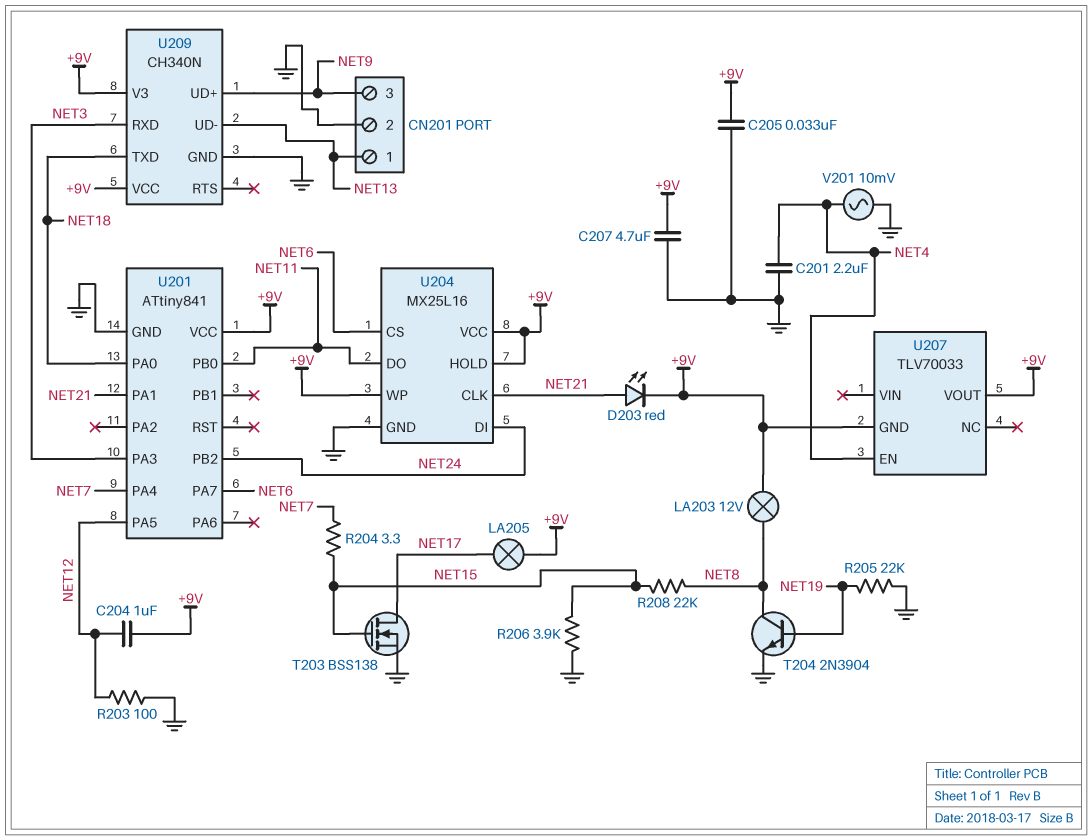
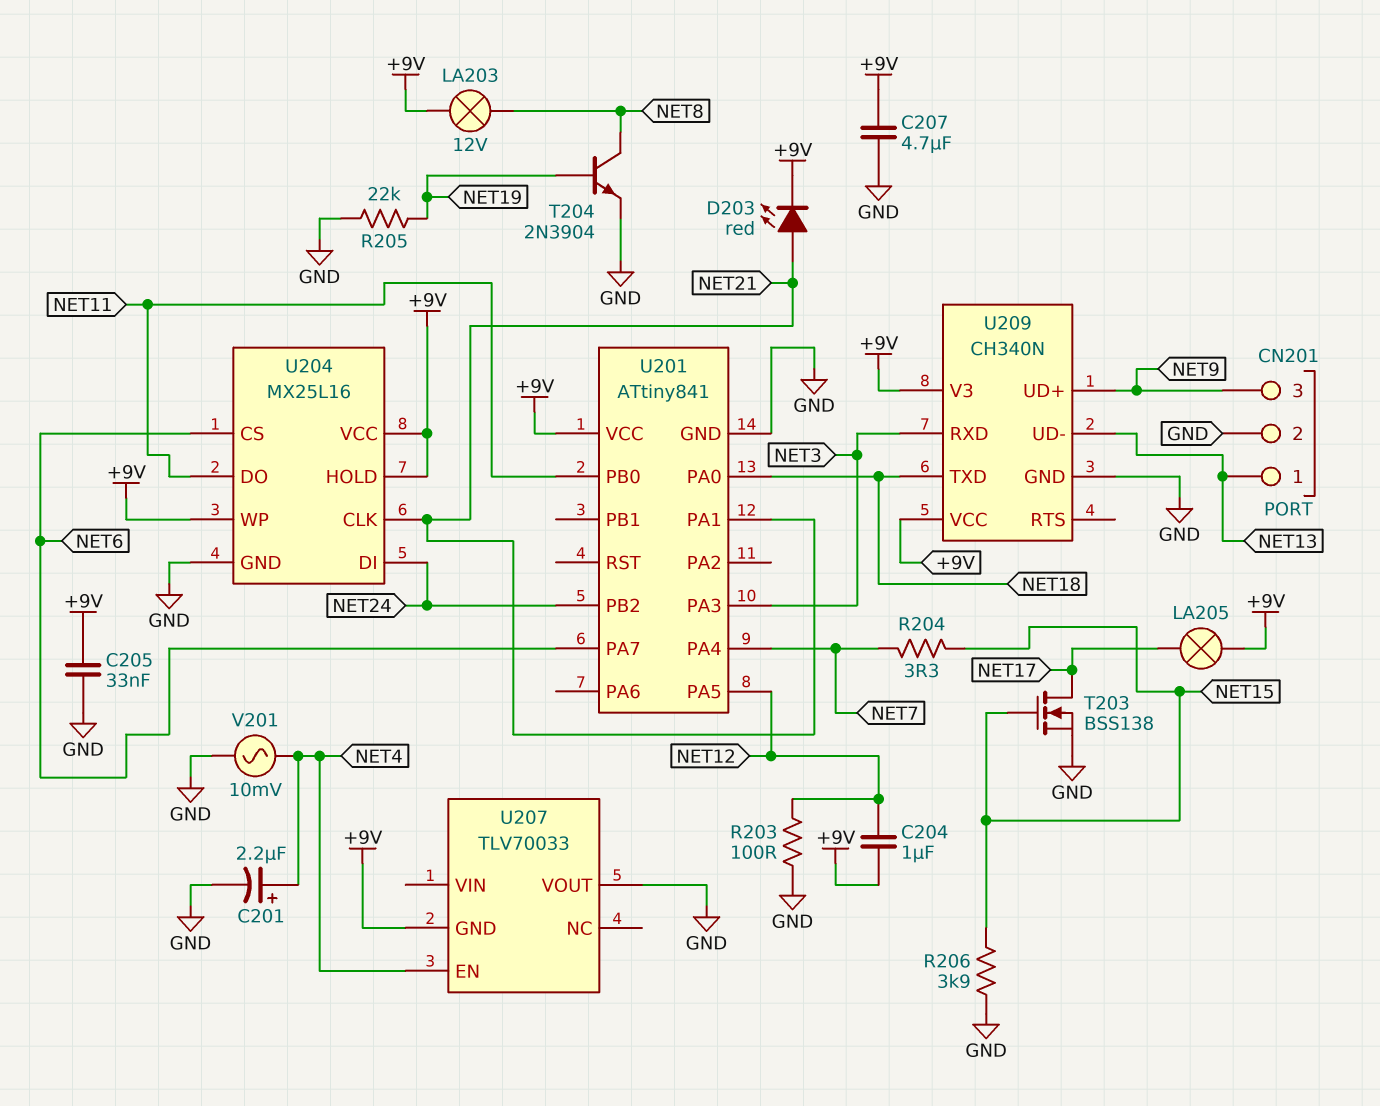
C201: 2.2uF (GND, NET4) -> 2.2uF (plus NET4, minus GND)
R208: 22k (NET8, NET15) -> none
U207 pin VOUT: +9V -> GND

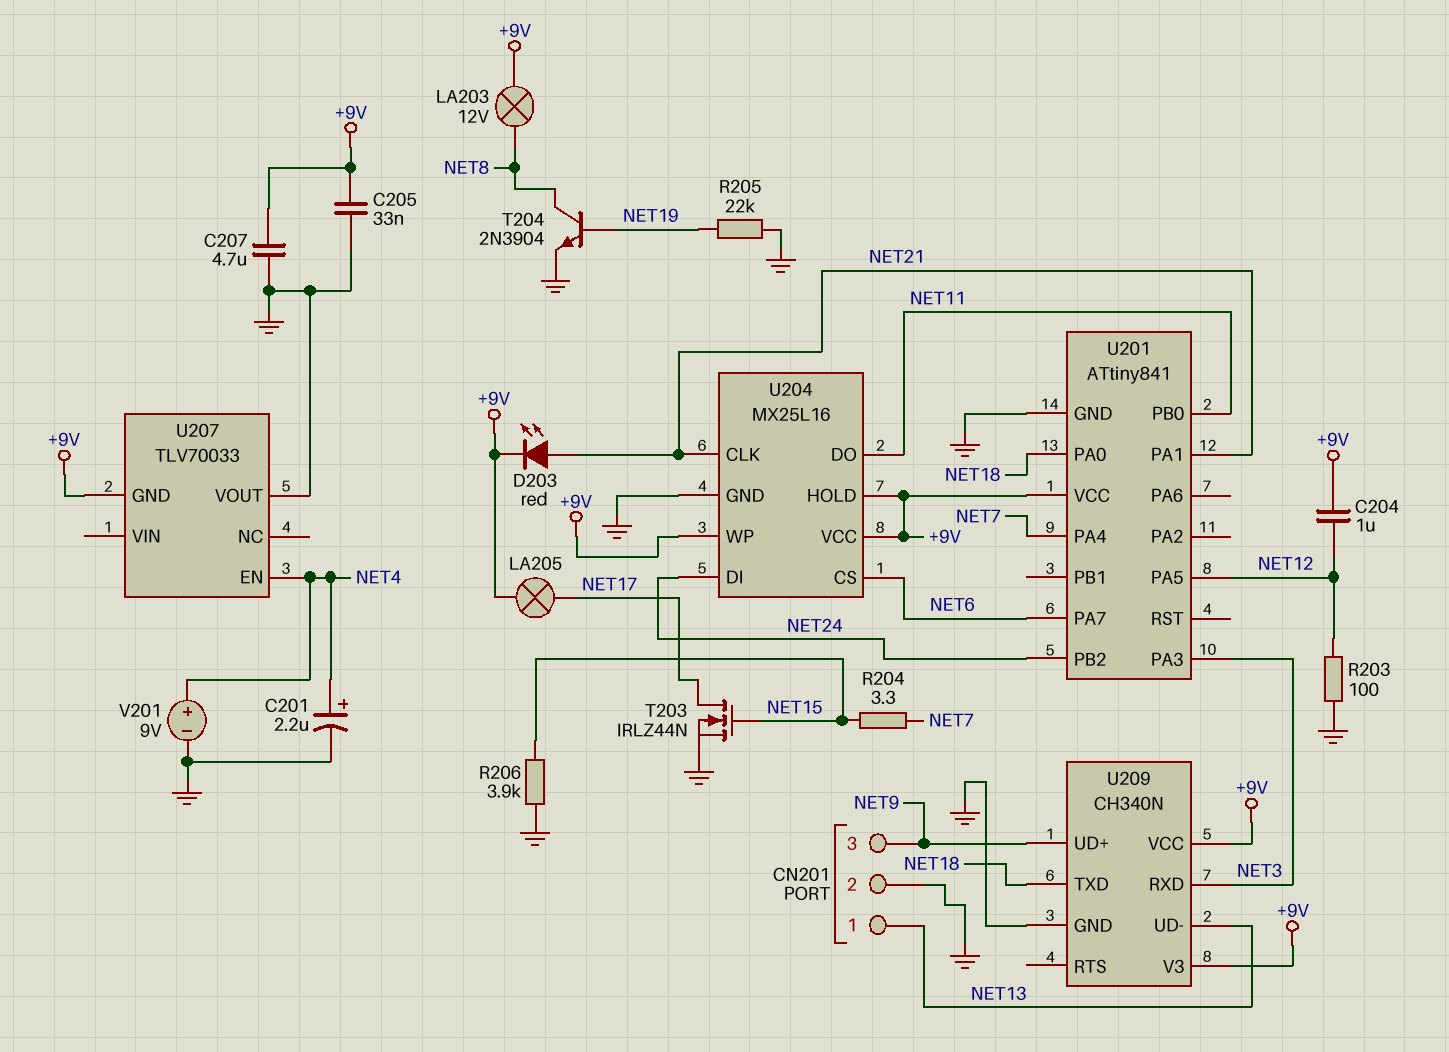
T203: NMOS BSS138 (G NET15, D NET17, S GND) -> NMOS IRLZ44N (G NET15, D NET17, S GND)
V201: AC 10mV (GND, NET4) -> 9V (plus NET4, minus GND)

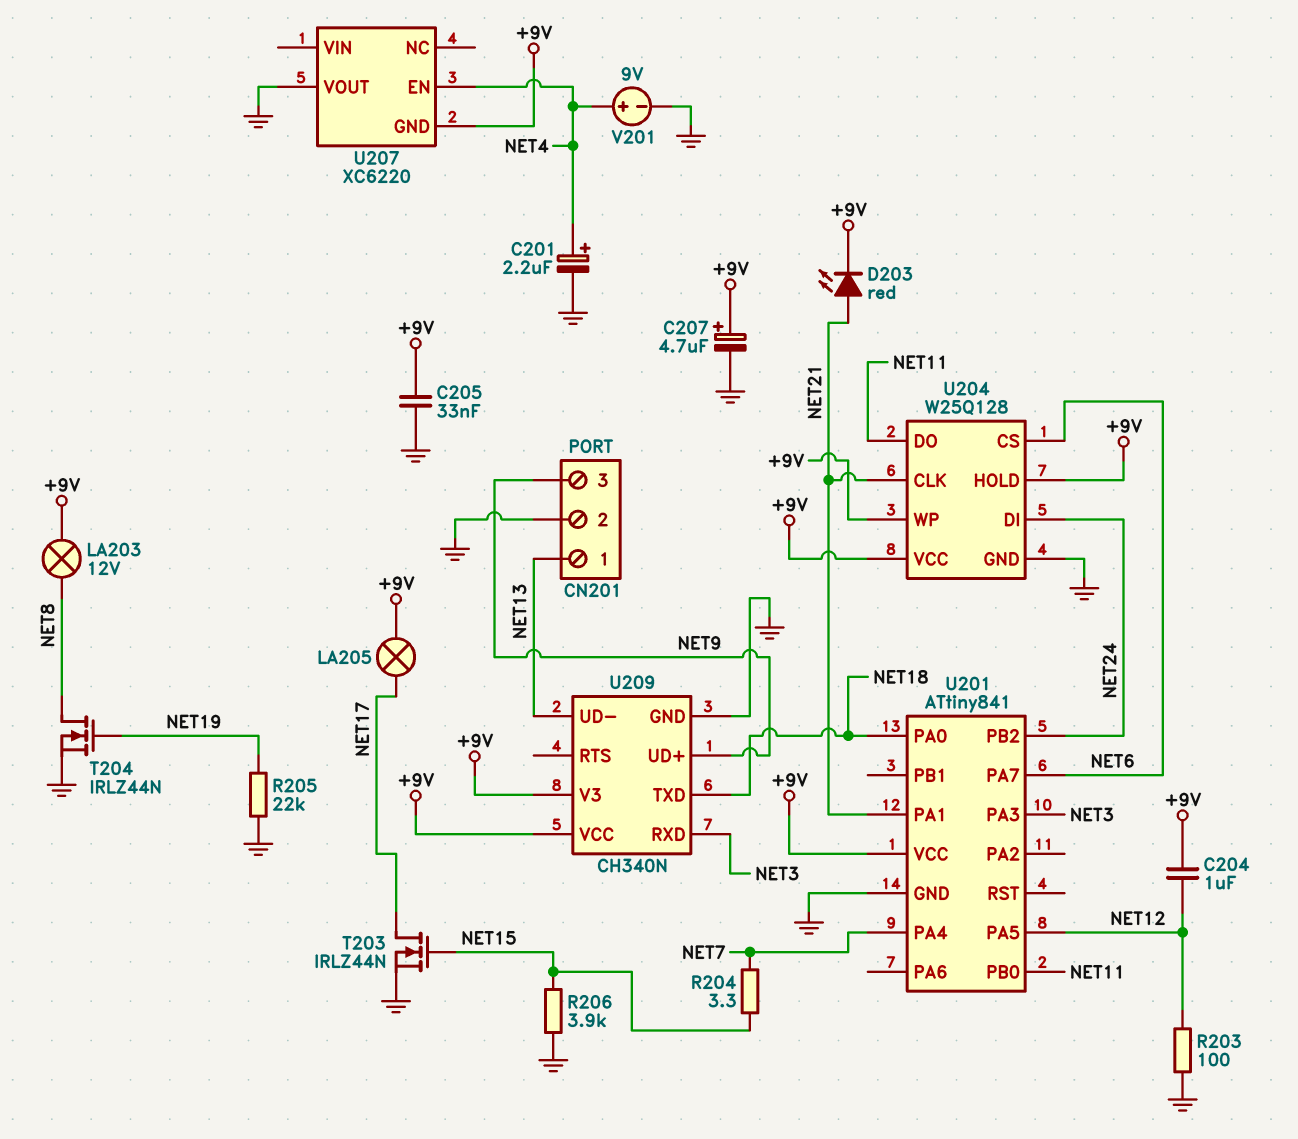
C207: 4.7uF (+9V, GND) -> 4.7uF (plus +9V, minus GND)
T204: NPN 2N3904 (B NET19, C NET8, E GND) -> NMOS IRLZ44N (G NET19, D NET8, S GND)
U204: MX25L16 -> W25Q128
U207: TLV70033 -> XC6220

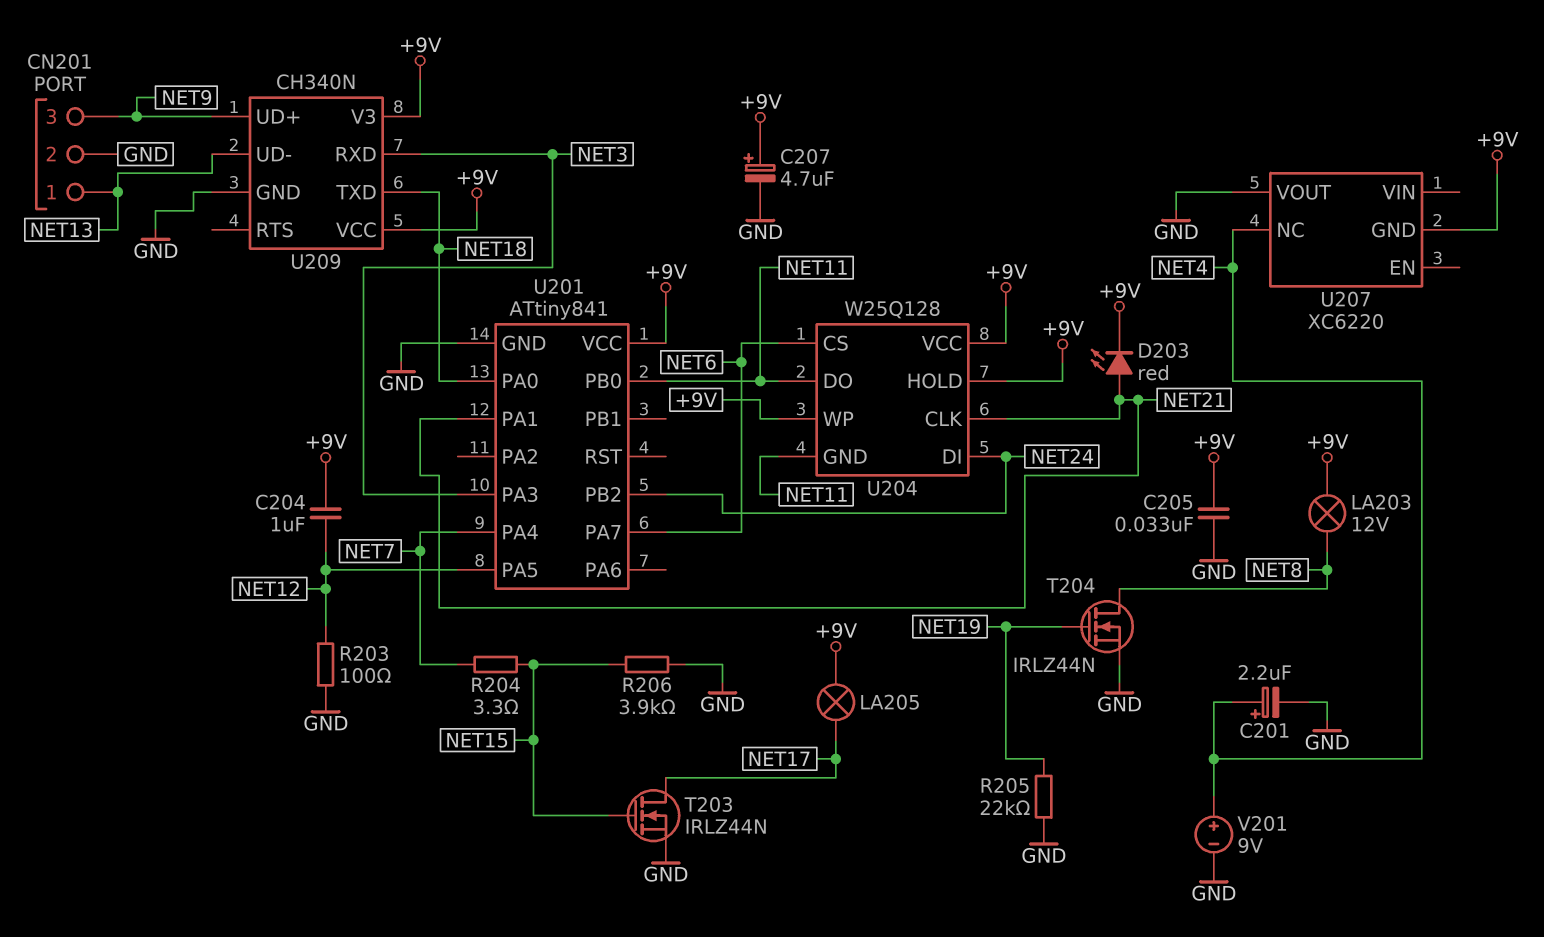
U204 pin GND: GND -> NET11
U207 pin EN: NET4 -> none
U207 pin NC: none -> NET4

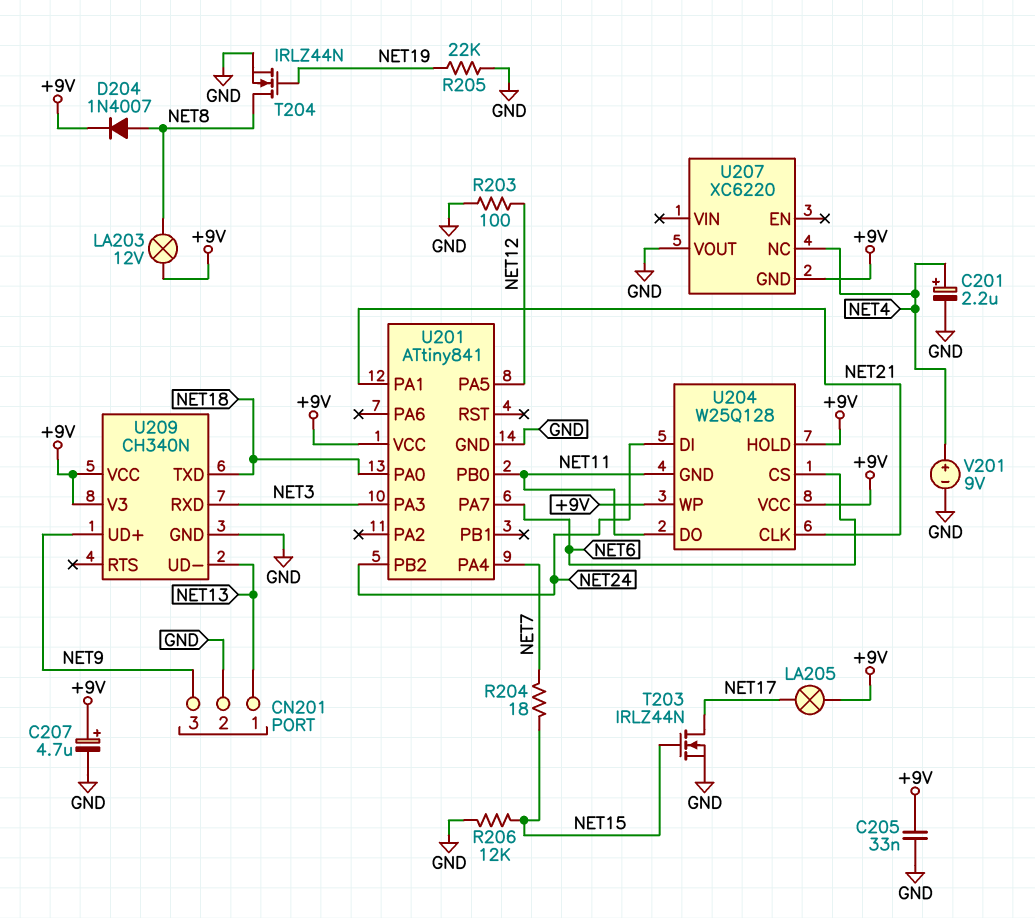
C204: 1uF (+9V, NET12) -> none
D203: LED red (A NET21, K +9V) -> none
D204: none -> diode 1N4007 (A NET8, K +9V)
R204: 3.3 (NET7, NET15) -> 18 (NET7, NET15)
R206: 3.9k (GND, NET15) -> 12k (GND, NET15)

